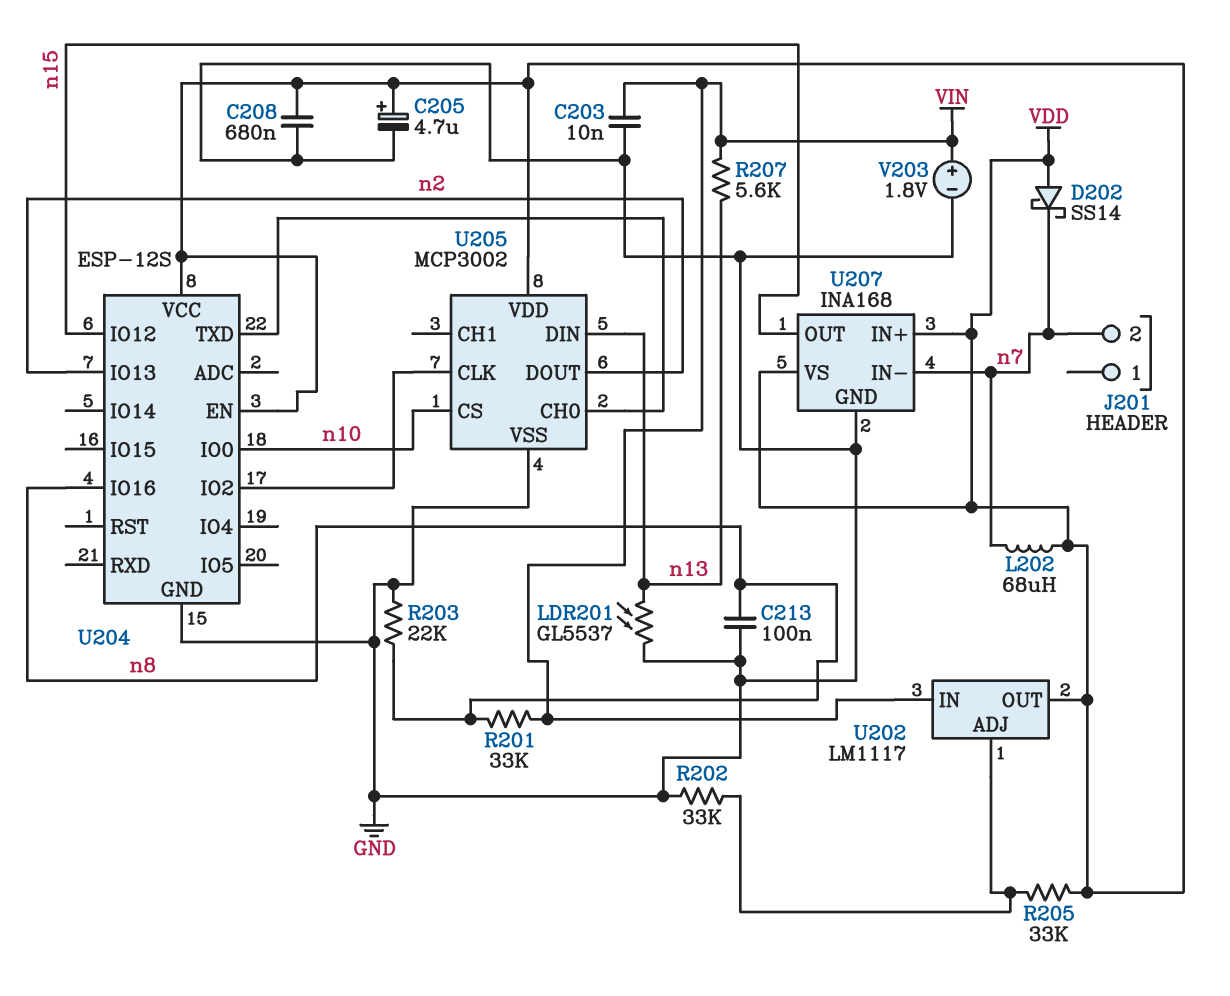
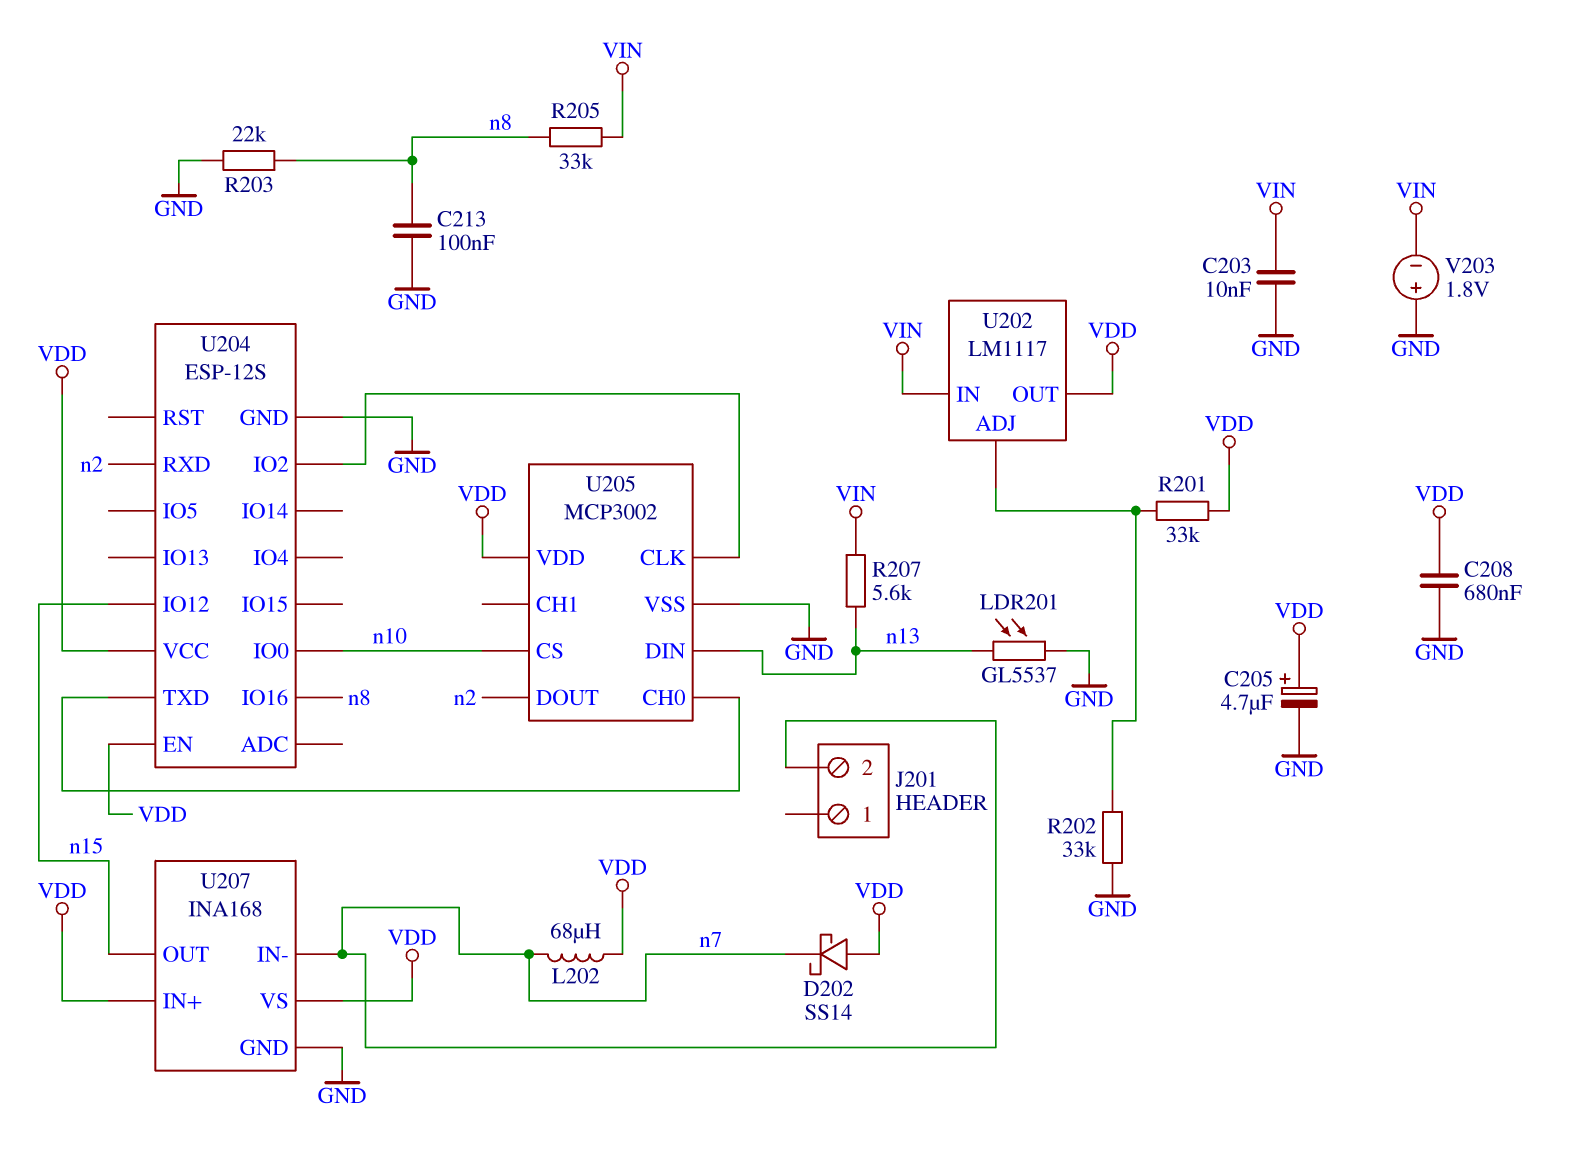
R201: 33k (VIN, n8) -> 33k (U202/ADJ, VDD)
R205: 33k (U202/ADJ, VDD) -> 33k (VIN, n8)
U204 pin IO13: n2 -> none
U204 pin RXD: none -> n2
V203: 1.8V (plus VIN, minus GND) -> 1.8V (plus GND, minus VIN)

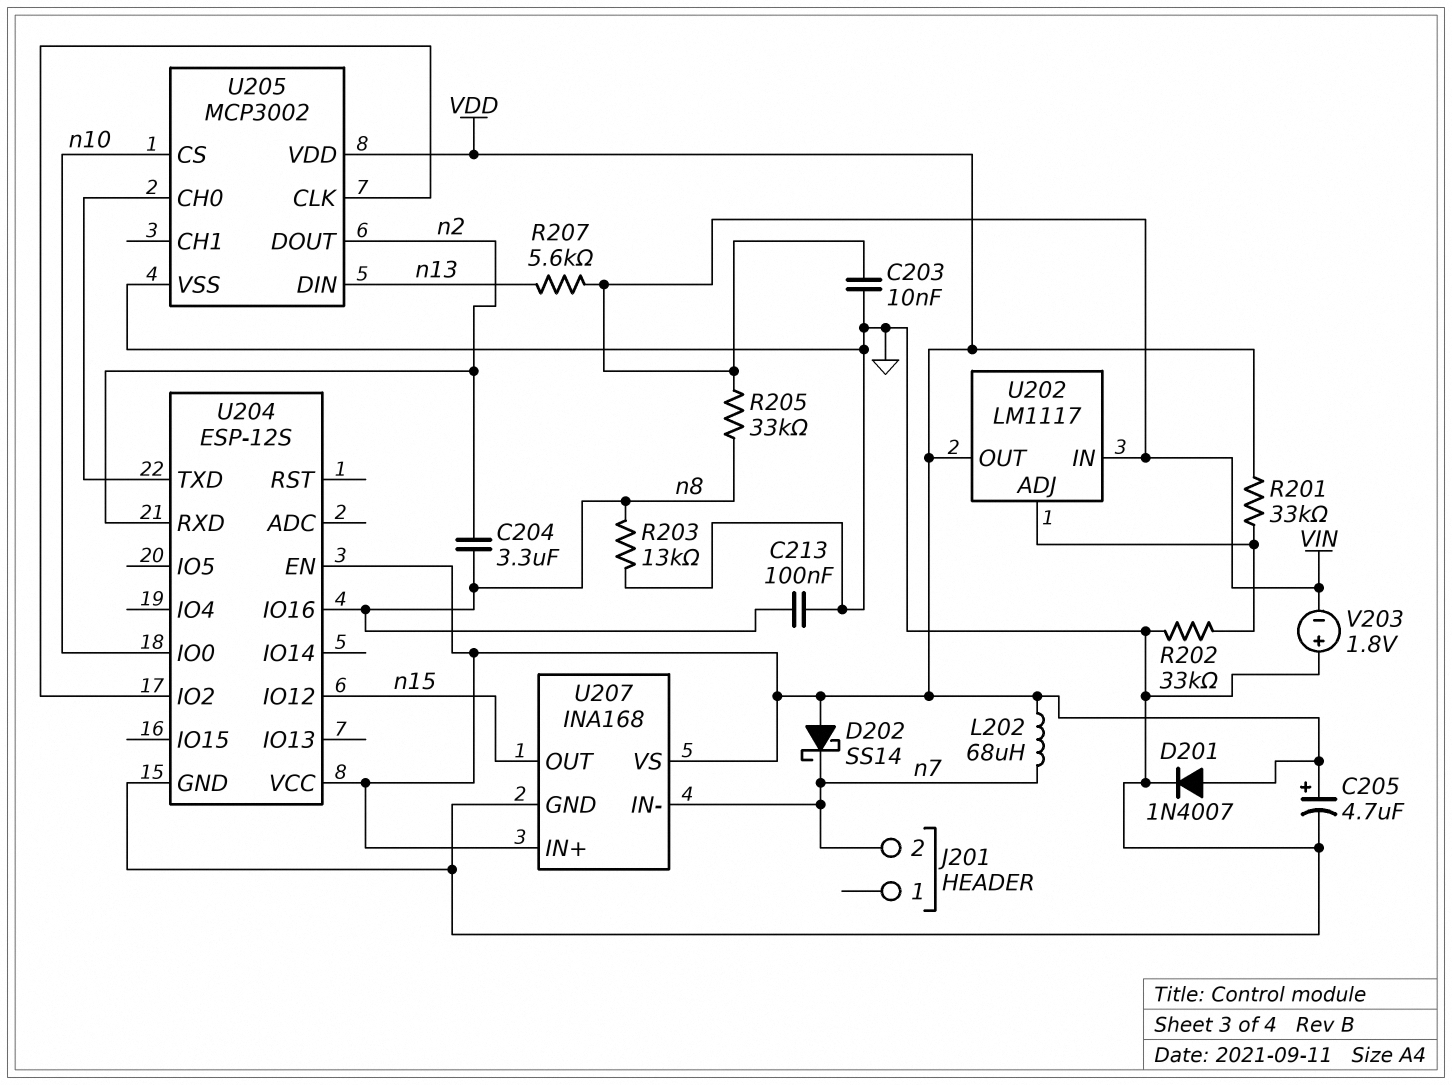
C204: none -> 3.3uF (n2, n8)
C208: 680nF (GND, VDD) -> none
D201: none -> diode 1N4007 (A VDD, K GND)
LDR201: GL5537 (GND, n13) -> none
R203: 22k (GND, n8) -> 13k (GND, n8)

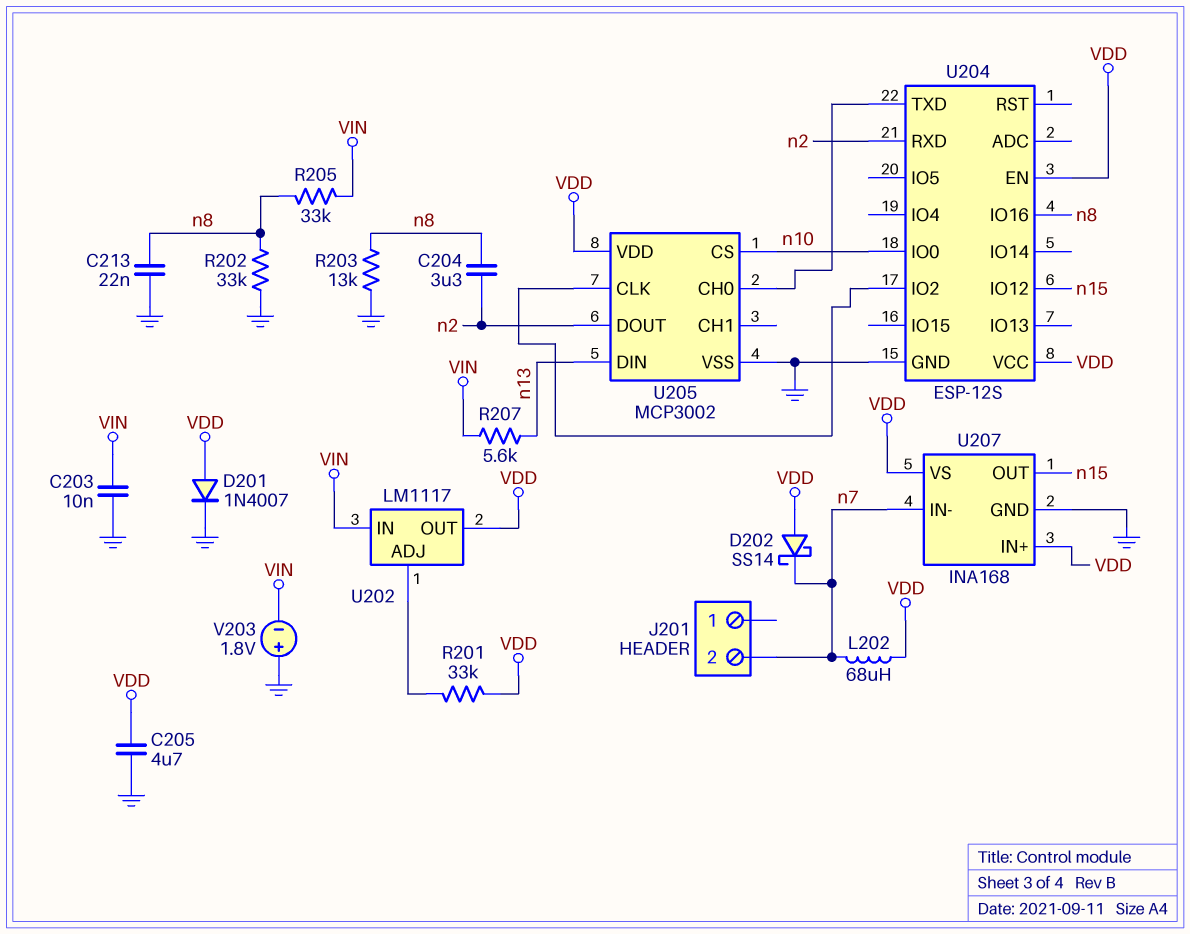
C205: 4.7uF (plus VDD, minus GND) -> 4.7uF (GND, VDD)
C213: 100nF (GND, n8) -> 22nF (GND, n8)
R202: 33k (GND, U202/ADJ) -> 33k (GND, n8)

